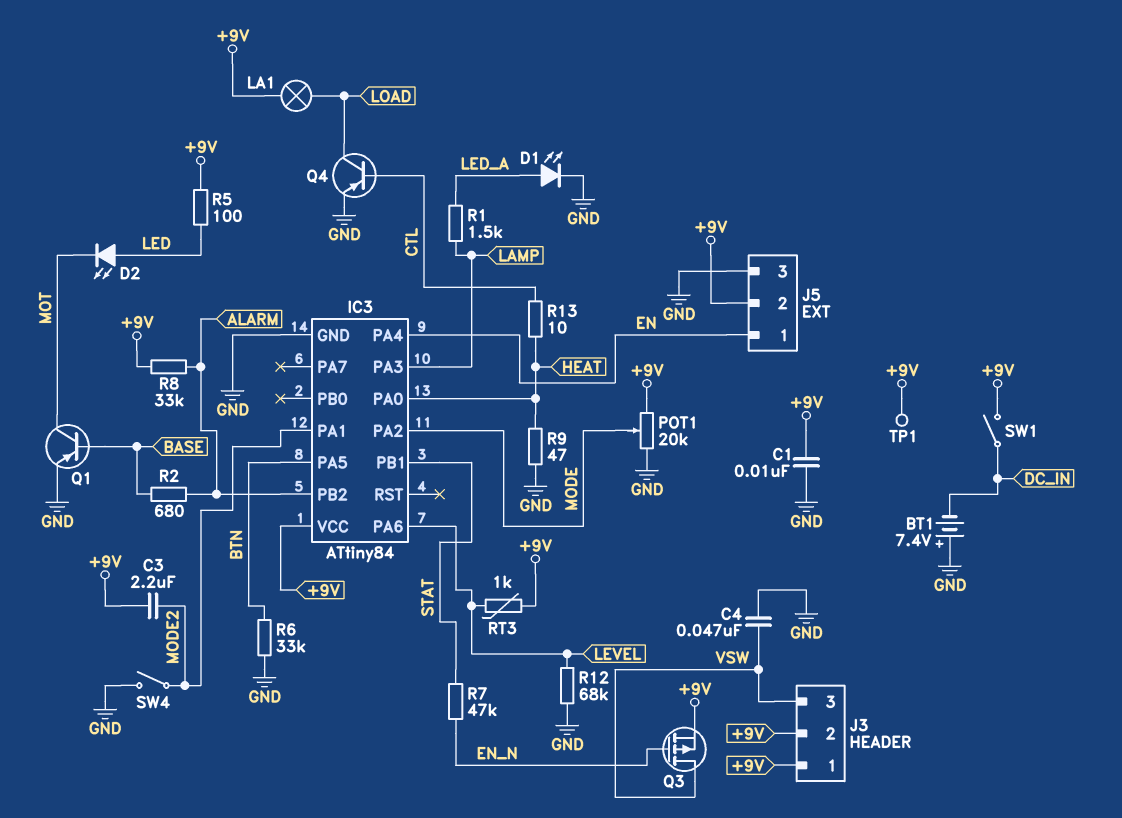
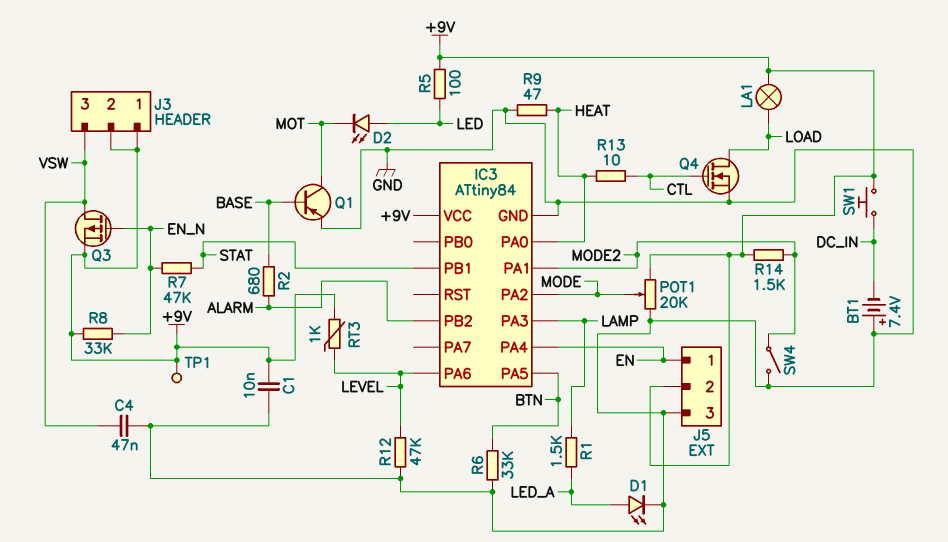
C3: 2.2uF (+9V, MODE2) -> none
Q4: PNP (B CTL, C LOAD, E GND) -> NMOS (G CTL, D LOAD, S GND)
R8: 33k (+9V, ALARM) -> 33k (+9V, EN_N)
R12: 68k (GND, LEVEL) -> 47k (GND, LEVEL)
R14: none -> 1.5k (+9V, MODE2)
SW1: switch (+9V, DC_IN) -> button (+9V, DC_IN)

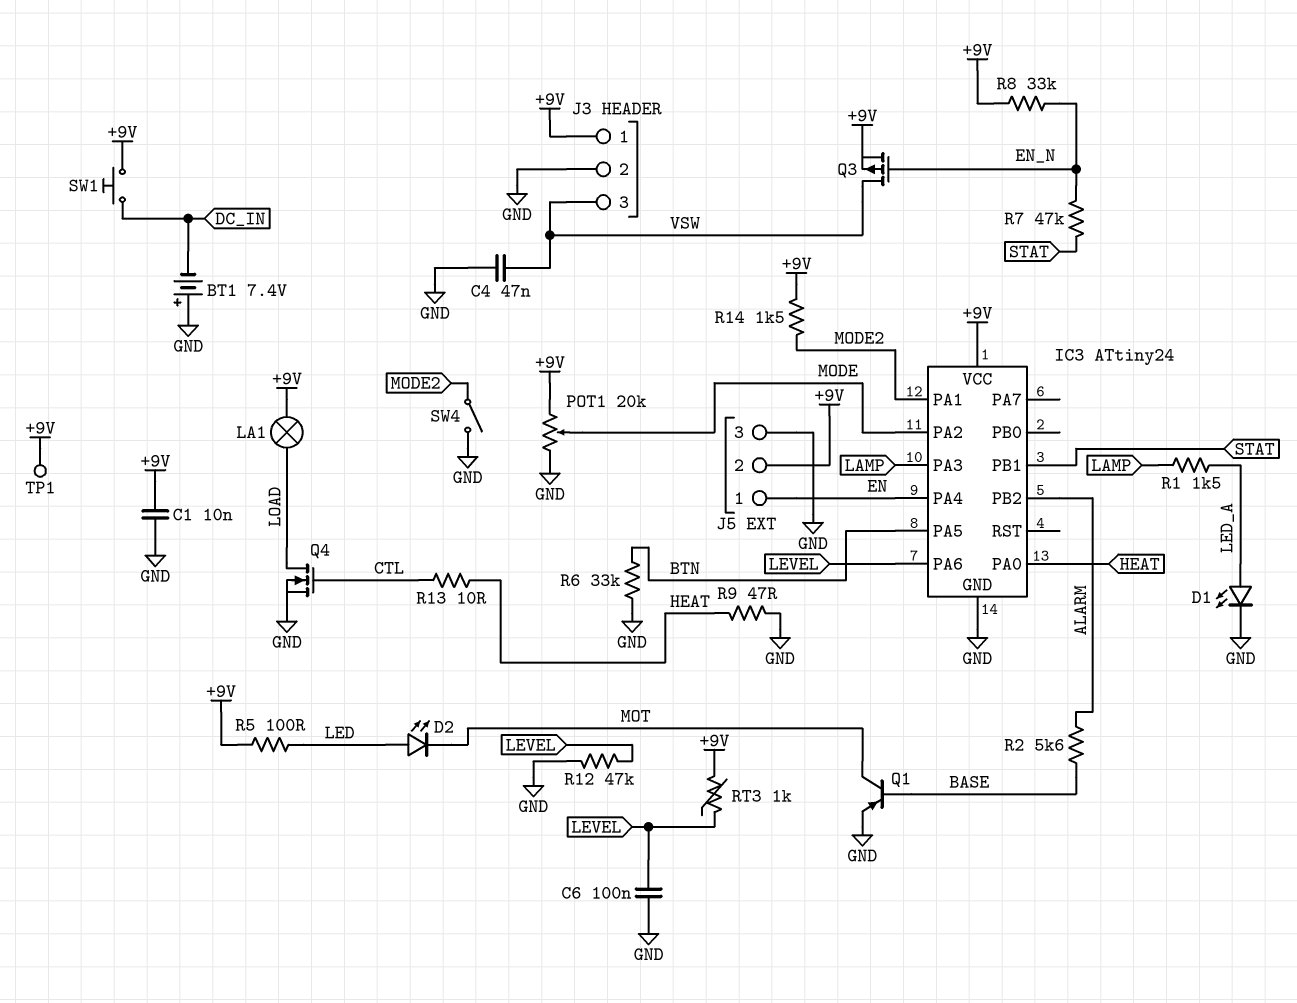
C6: none -> 100nF (GND, LEVEL)
IC3: ATtiny84 -> ATtiny24
J3 pin 2: +9V -> GND
R2: 680 (ALARM, BASE) -> 5.6k (ALARM, BASE)

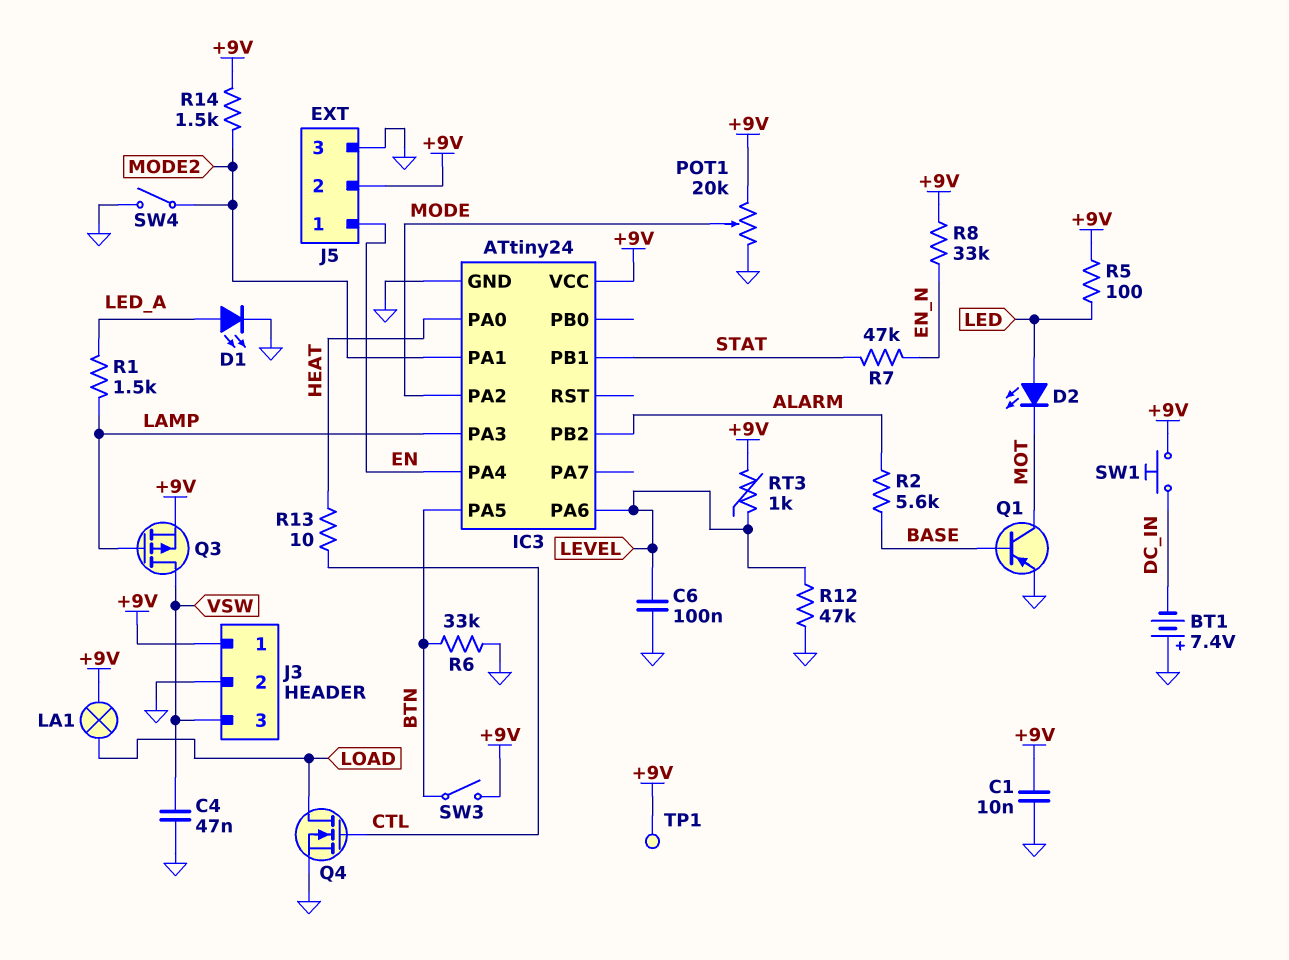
Q3: PMOS (G EN_N, D VSW, S +9V) -> PMOS (G LAMP, D VSW, S +9V)
R9: 47 (GND, HEAT) -> none
SW3: none -> switch (+9V, BTN)

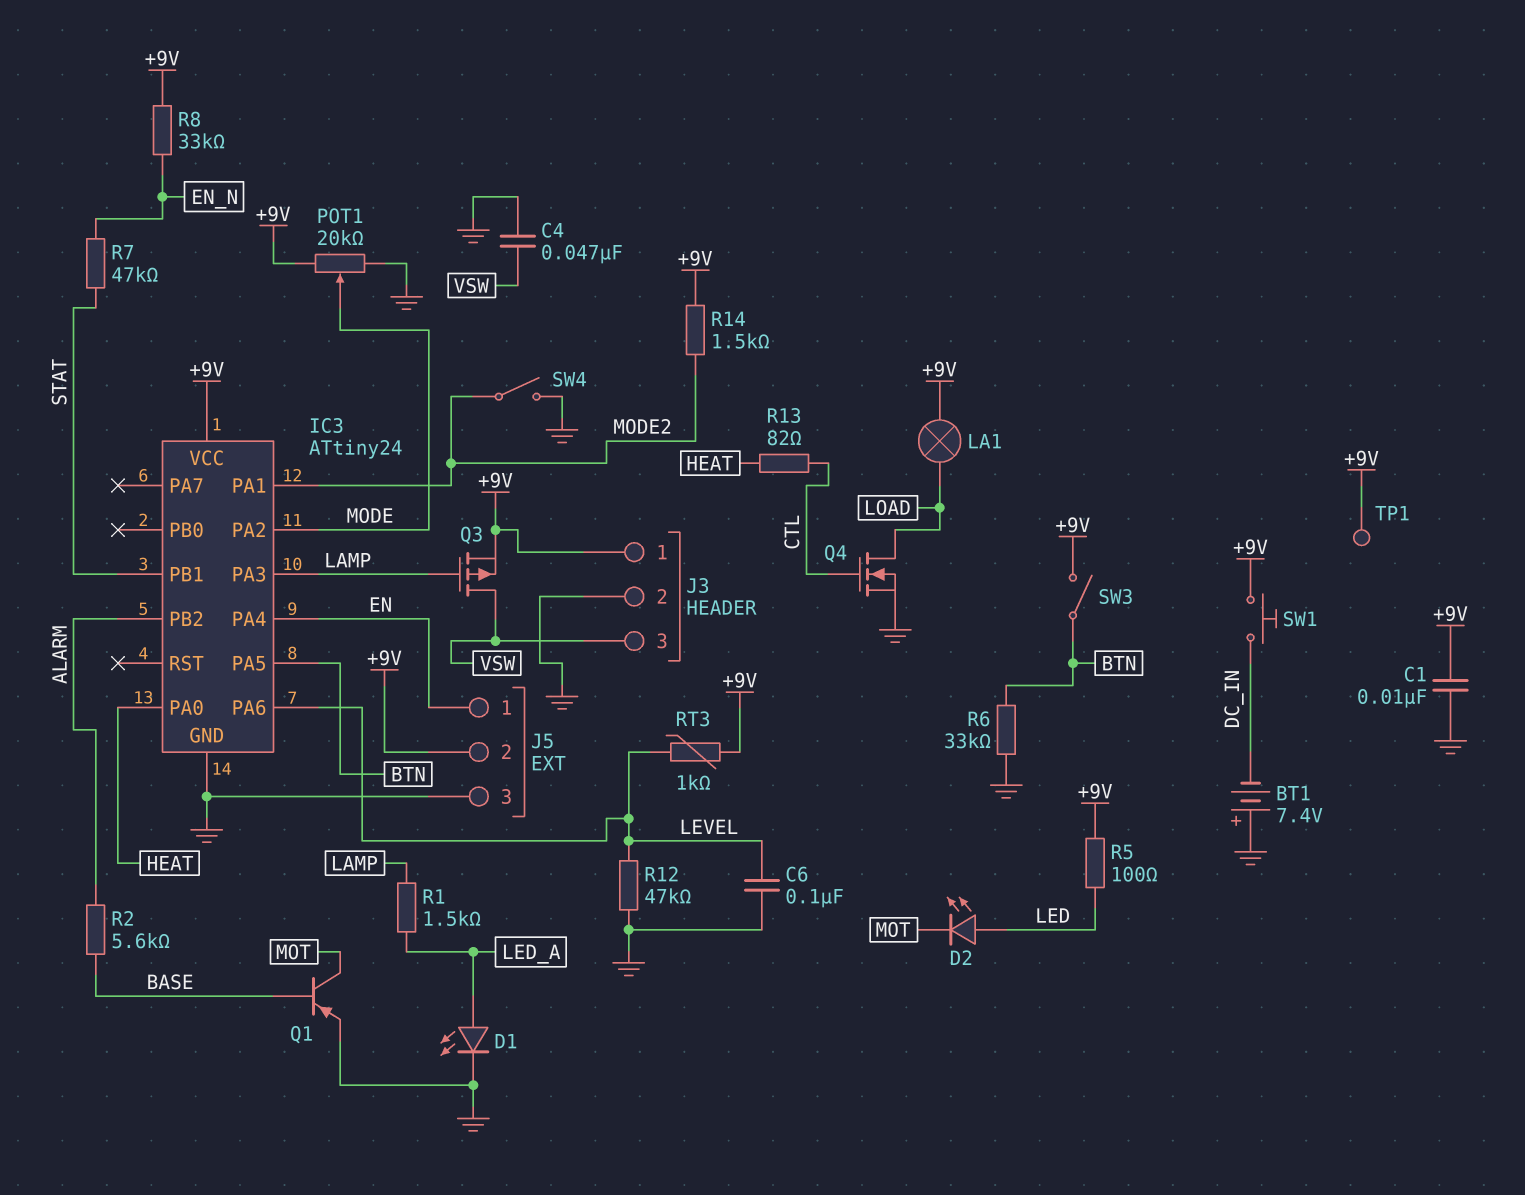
R13: 10 (CTL, HEAT) -> 82 (CTL, HEAT)

